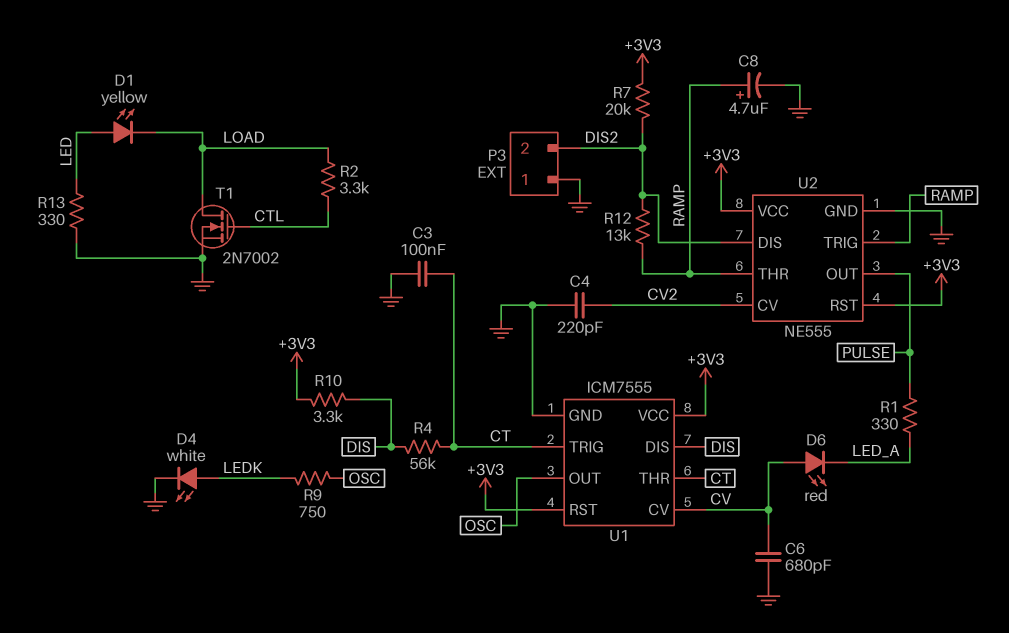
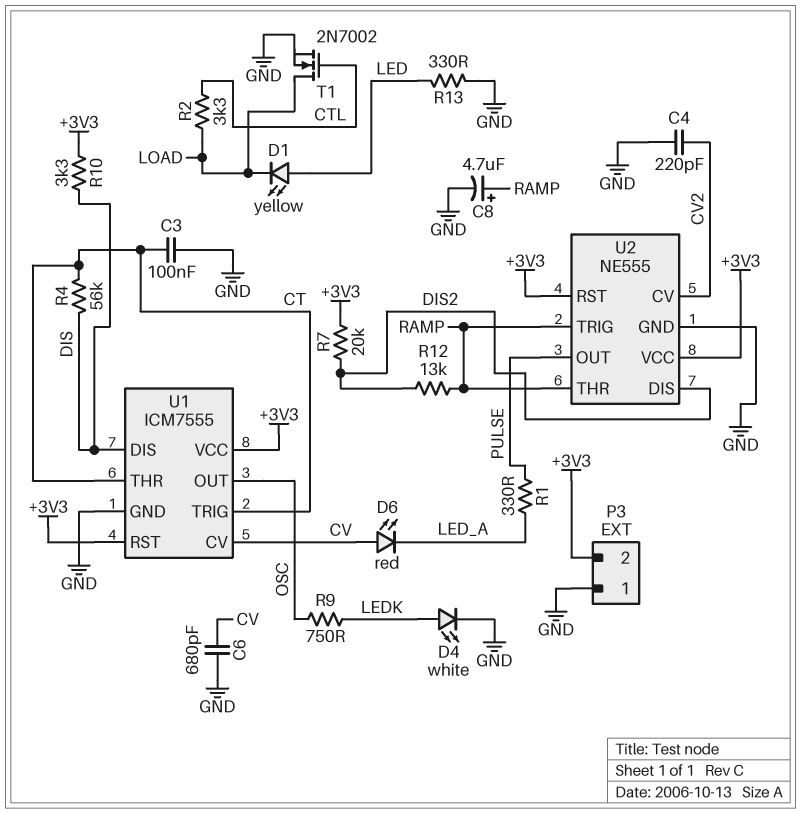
P3 pin 2: DIS2 -> +3V3

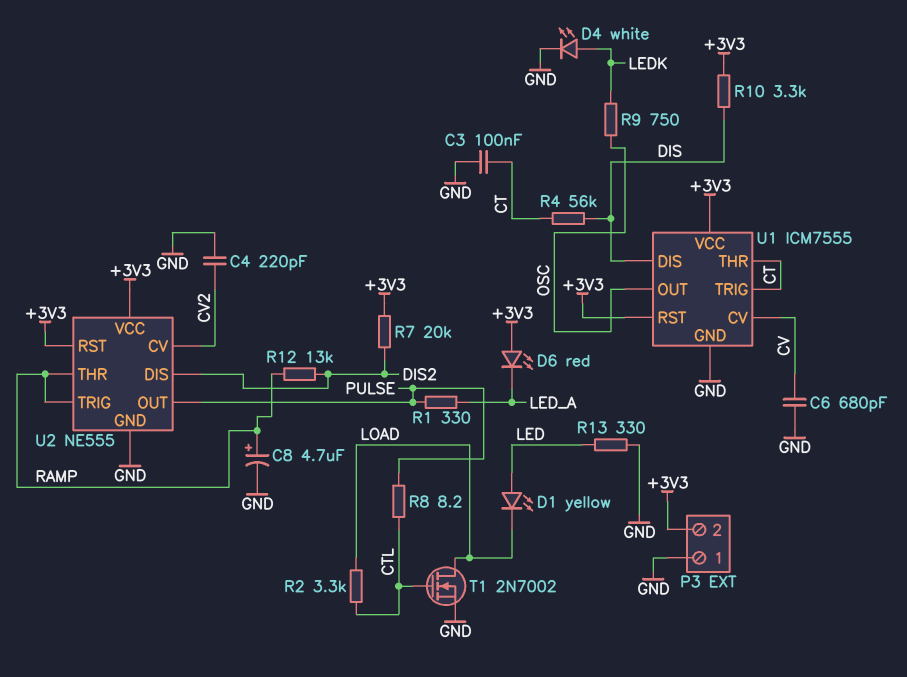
D6: LED red (A CV, K LED_A) -> LED red (A +3V3, K LED_A)
R8: none -> 8.2 (CTL, PULSE)

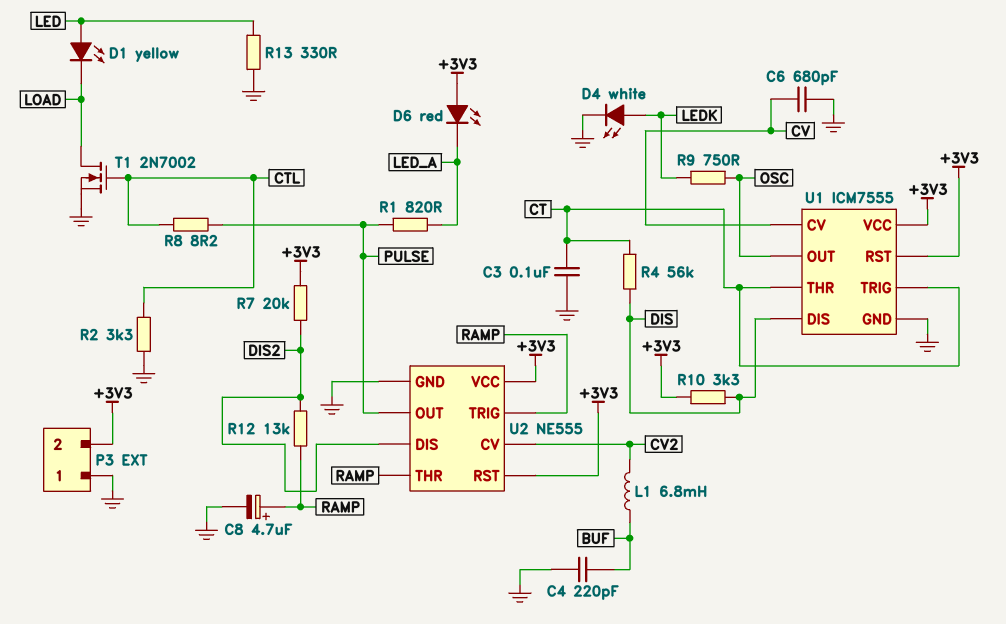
C4: 220pF (CV2, GND) -> 220pF (BUF, GND)
L1: none -> 6.8mH (BUF, CV2)
R1: 330 (LED_A, PULSE) -> 820 (LED_A, PULSE)
R2: 3.3k (CTL, LOAD) -> 3.3k (CTL, GND)

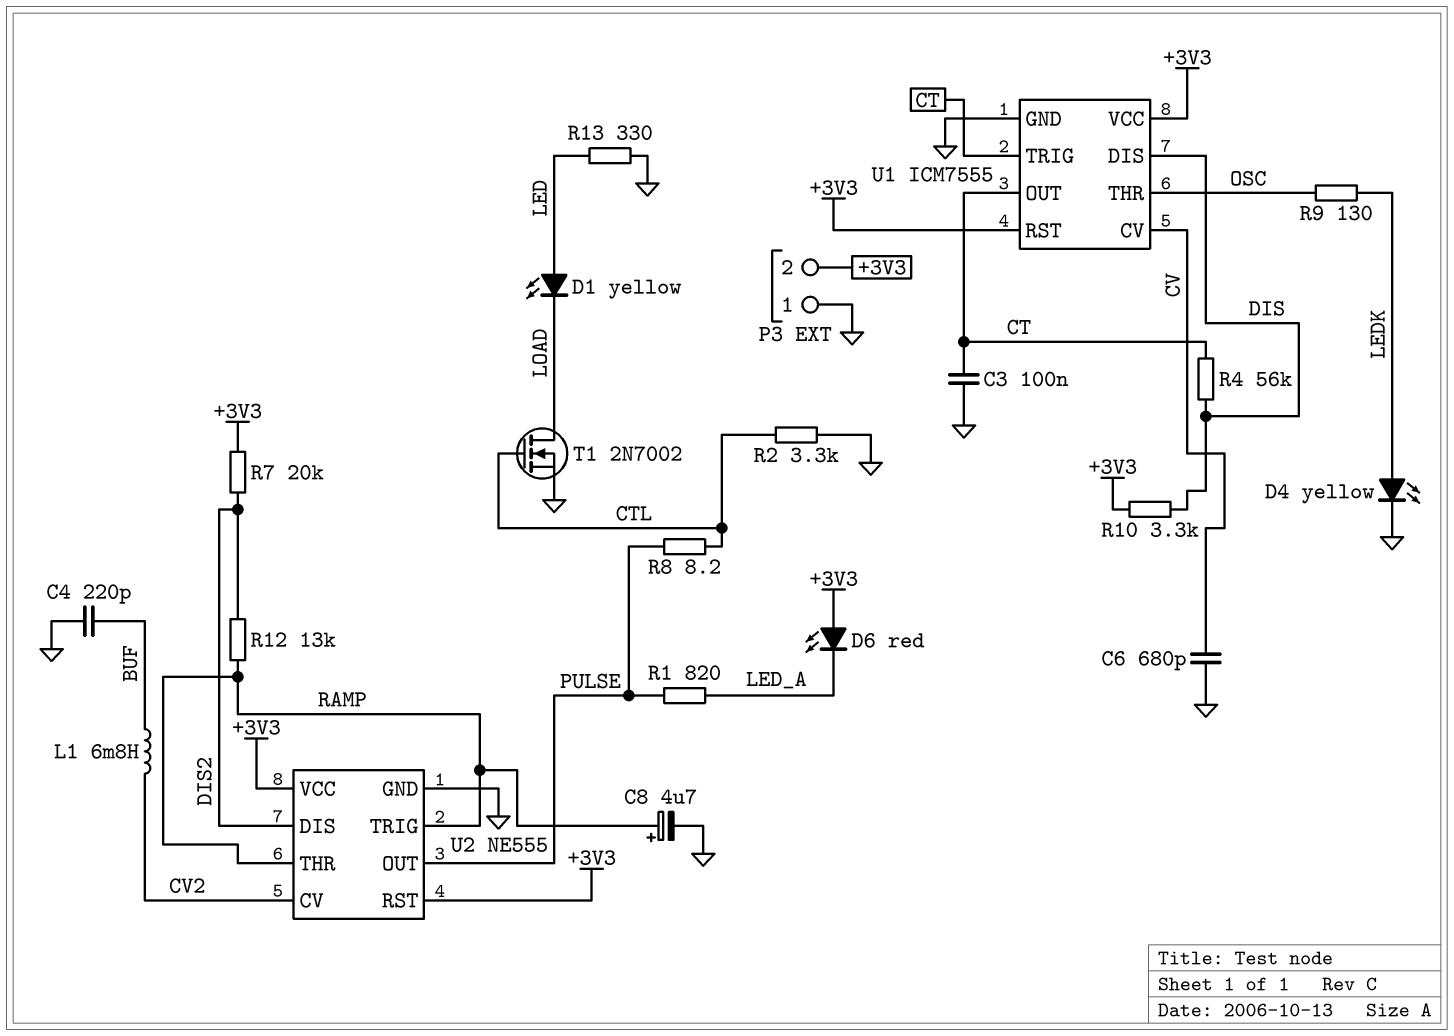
D4: LED white (A LEDK, K GND) -> LED yellow (A LEDK, K GND)
R9: 750 (LEDK, OSC) -> 130 (LEDK, OSC)
U1 pin OUT: OSC -> CT
U1 pin THR: CT -> OSC

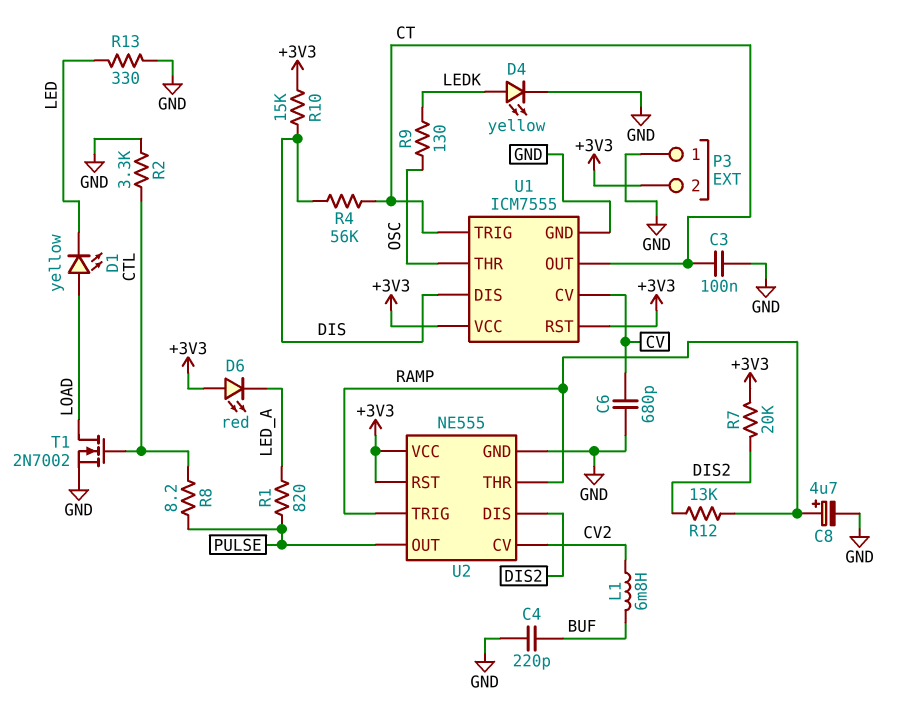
D1: LED yellow (A LED, K LOAD) -> LED yellow (A LOAD, K LED)
R10: 3.3k (+3V3, DIS) -> 15k (+3V3, DIS)

